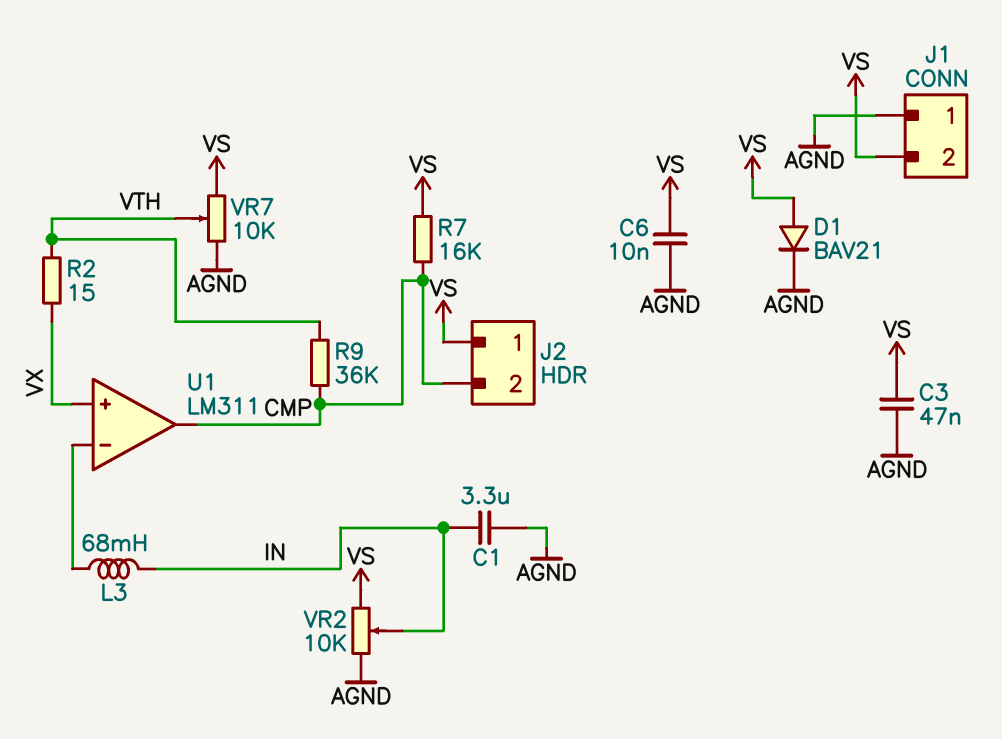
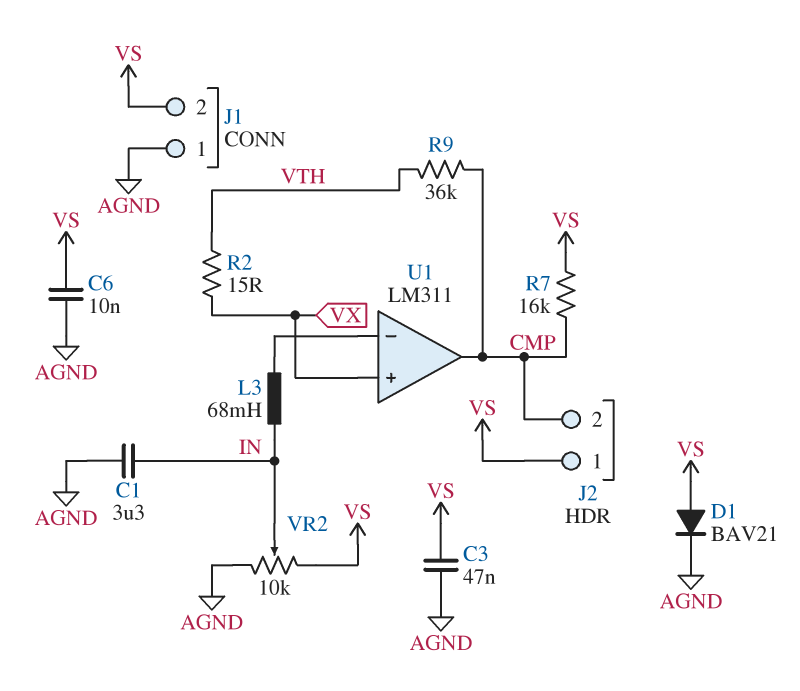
VR7: 10k (AGND, VS, wiper VTH) -> none

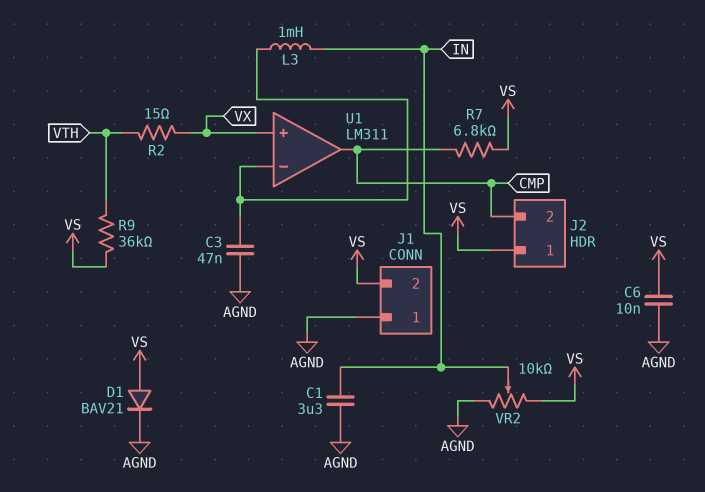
C3: 47nF (AGND, VS) -> 47nF (AGND, U1/in-)
L3: 68mH (IN, U1/in-) -> 1mH (IN, U1/in-)
R7: 16k (CMP, VS) -> 6.8k (CMP, VS)
R9: 36k (CMP, VTH) -> 36k (VS, VTH)

